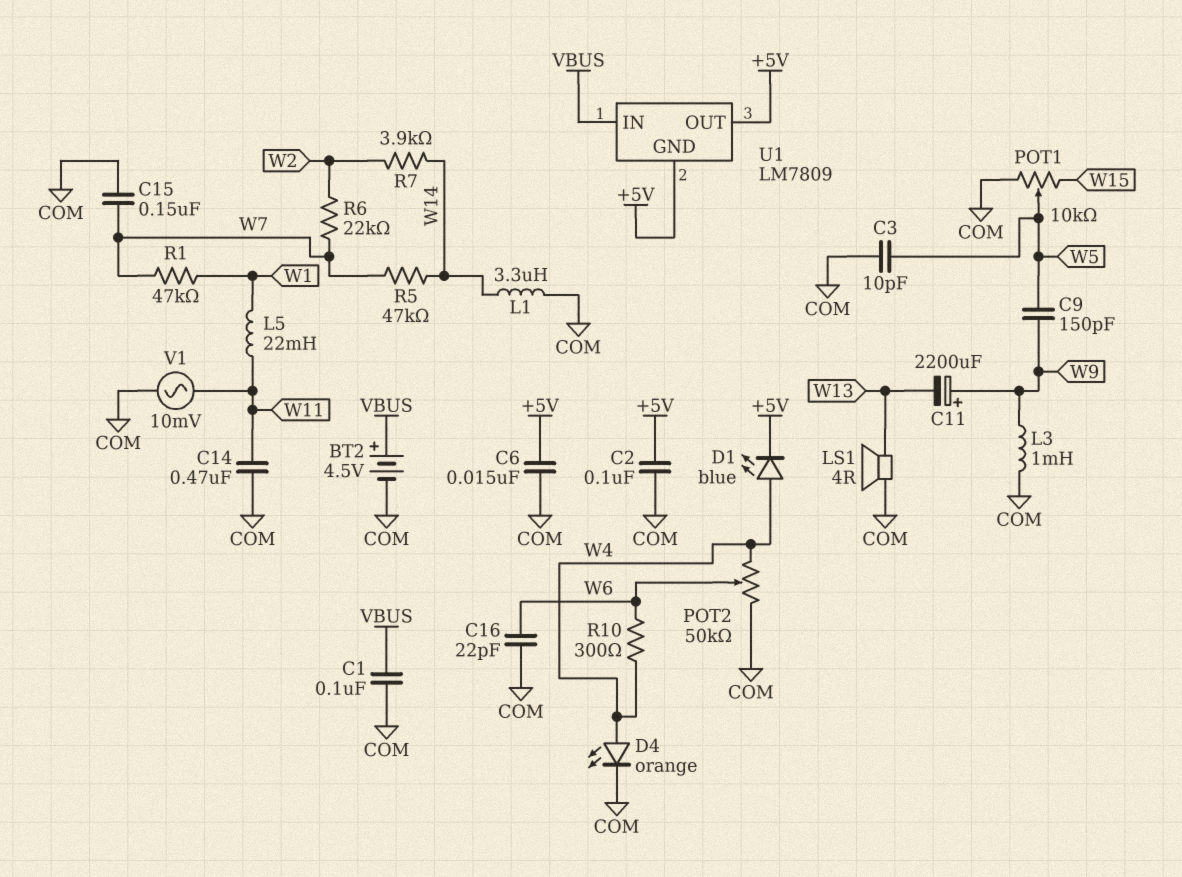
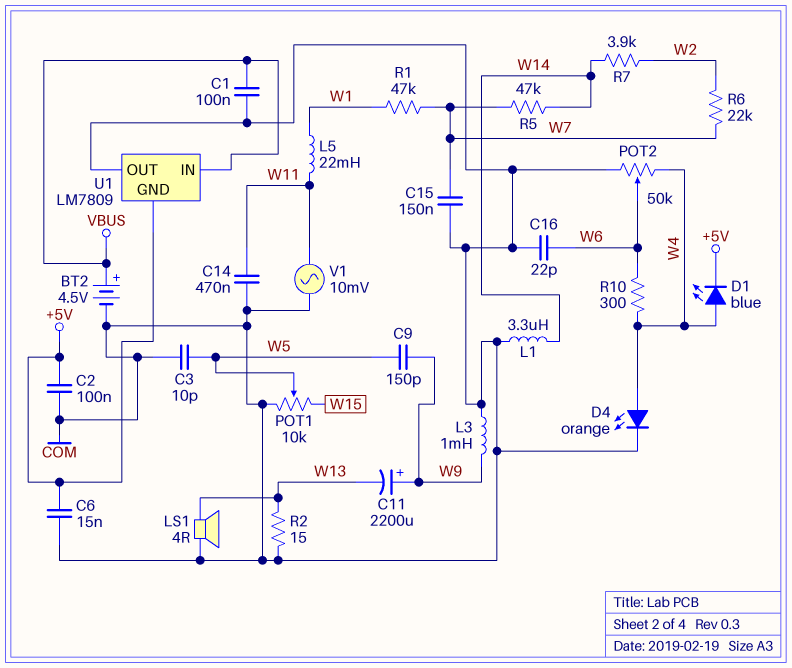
R2: none -> 15 (COM, W13)
U1 pin OUT: +5V -> COM

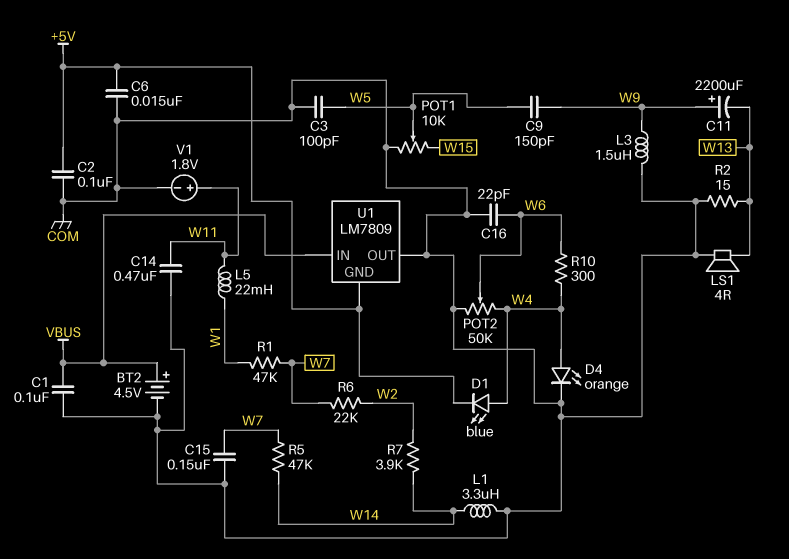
C3: 10pF (COM, W5) -> 100pF (COM, W5)
L3: 1mH (COM, W9) -> 1.5uH (COM, W9)
V1: AC 10mV (COM, W11) -> 1.8V (plus W11, minus COM)

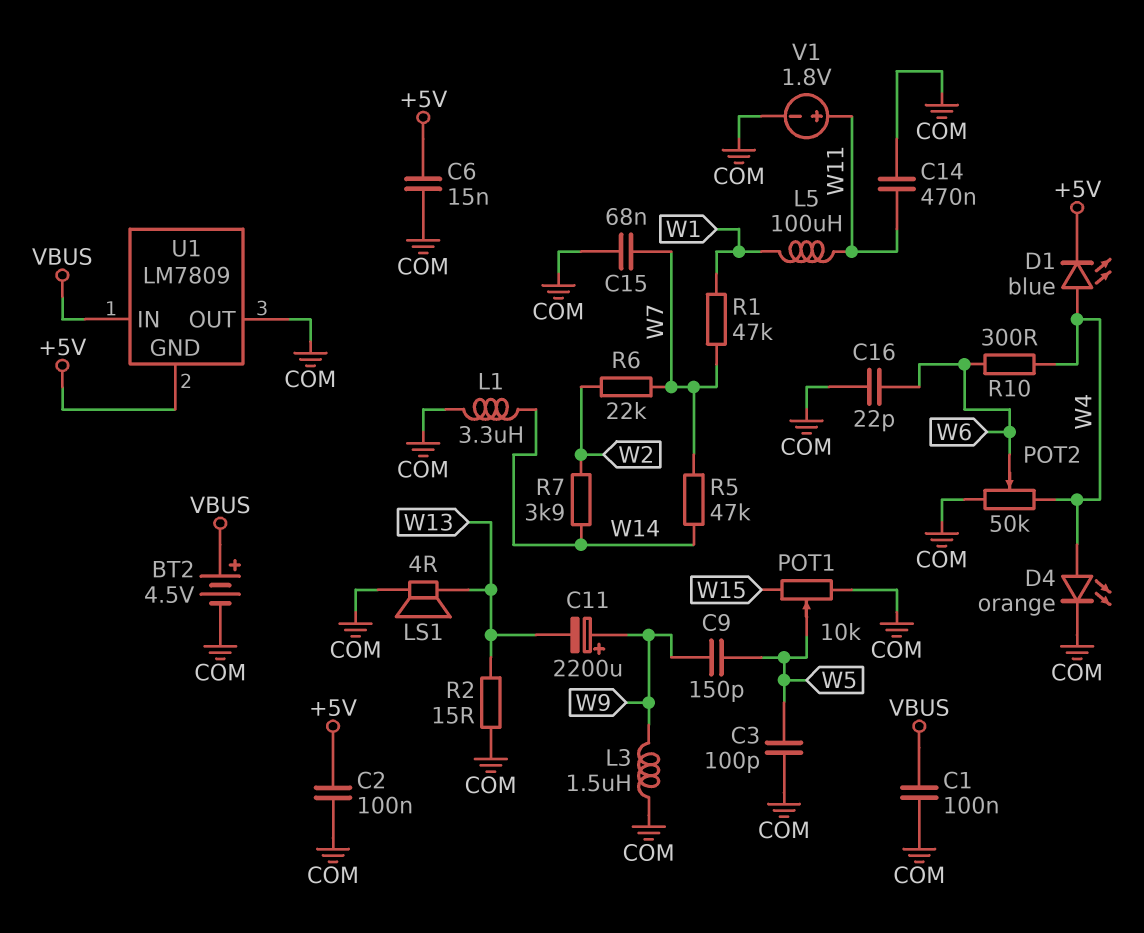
C15: 150nF (COM, W7) -> 68nF (COM, W7)
L5: 22mH (W1, W11) -> 100uH (W1, W11)

